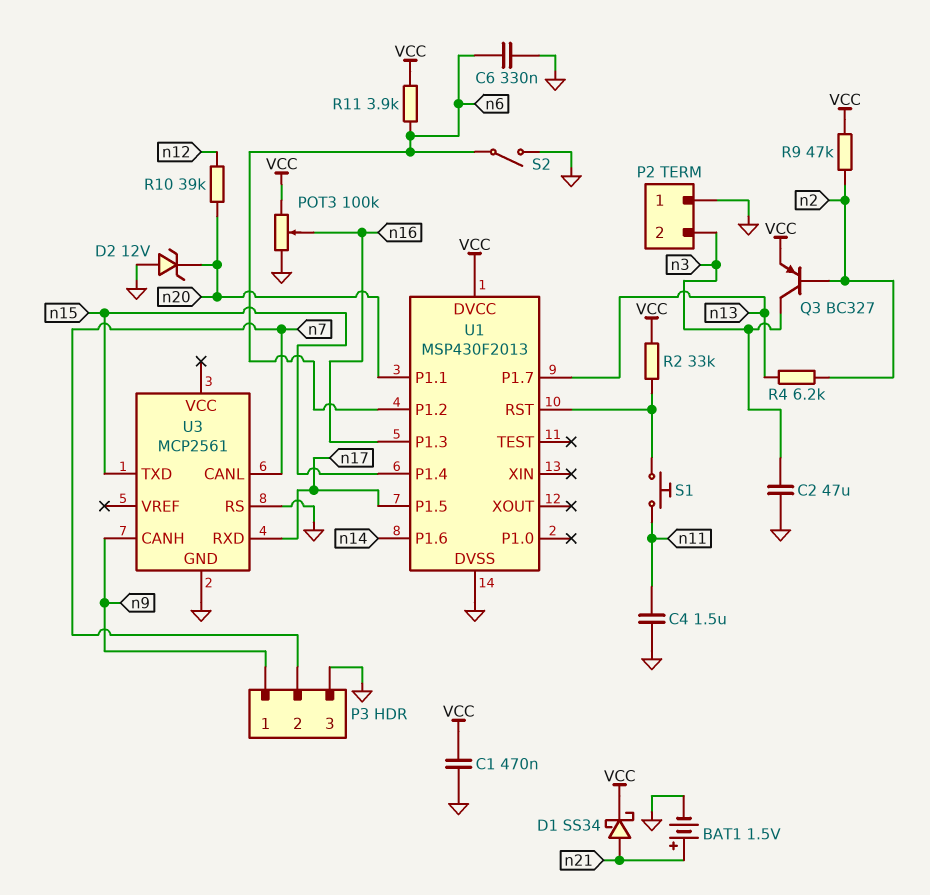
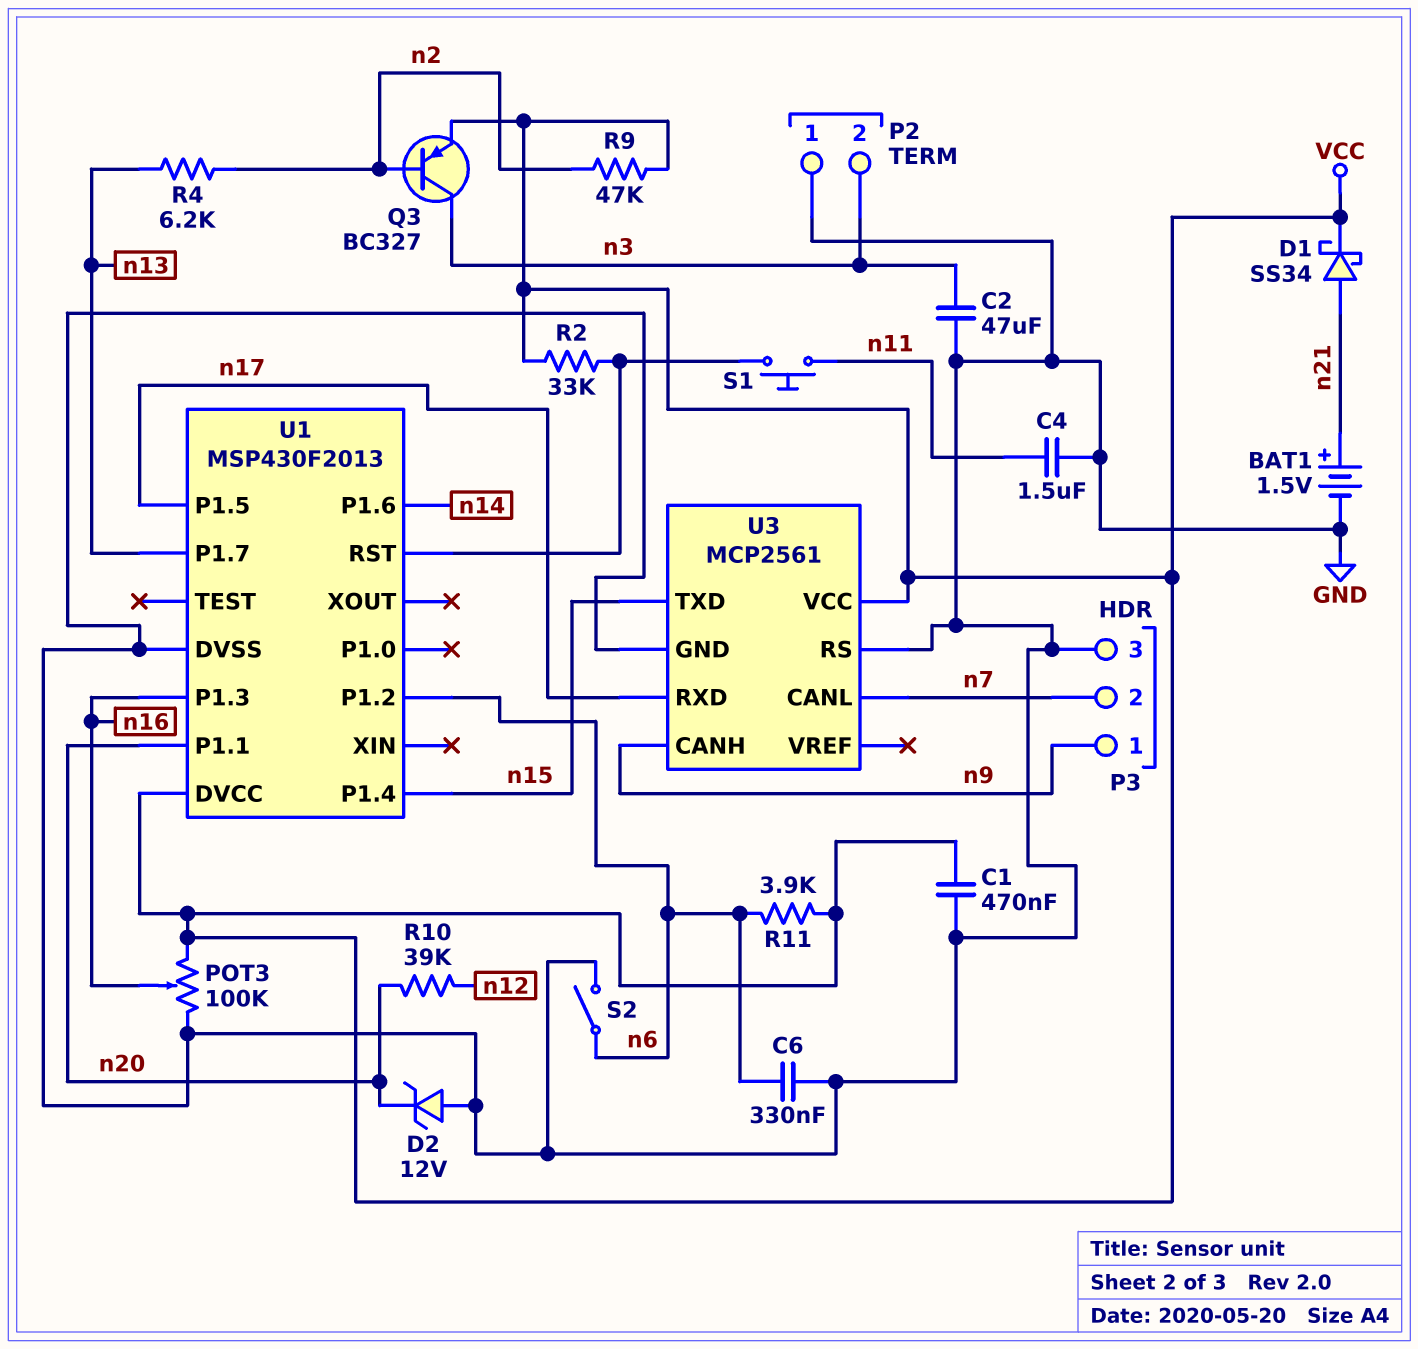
U3 pin VCC: none -> VCC

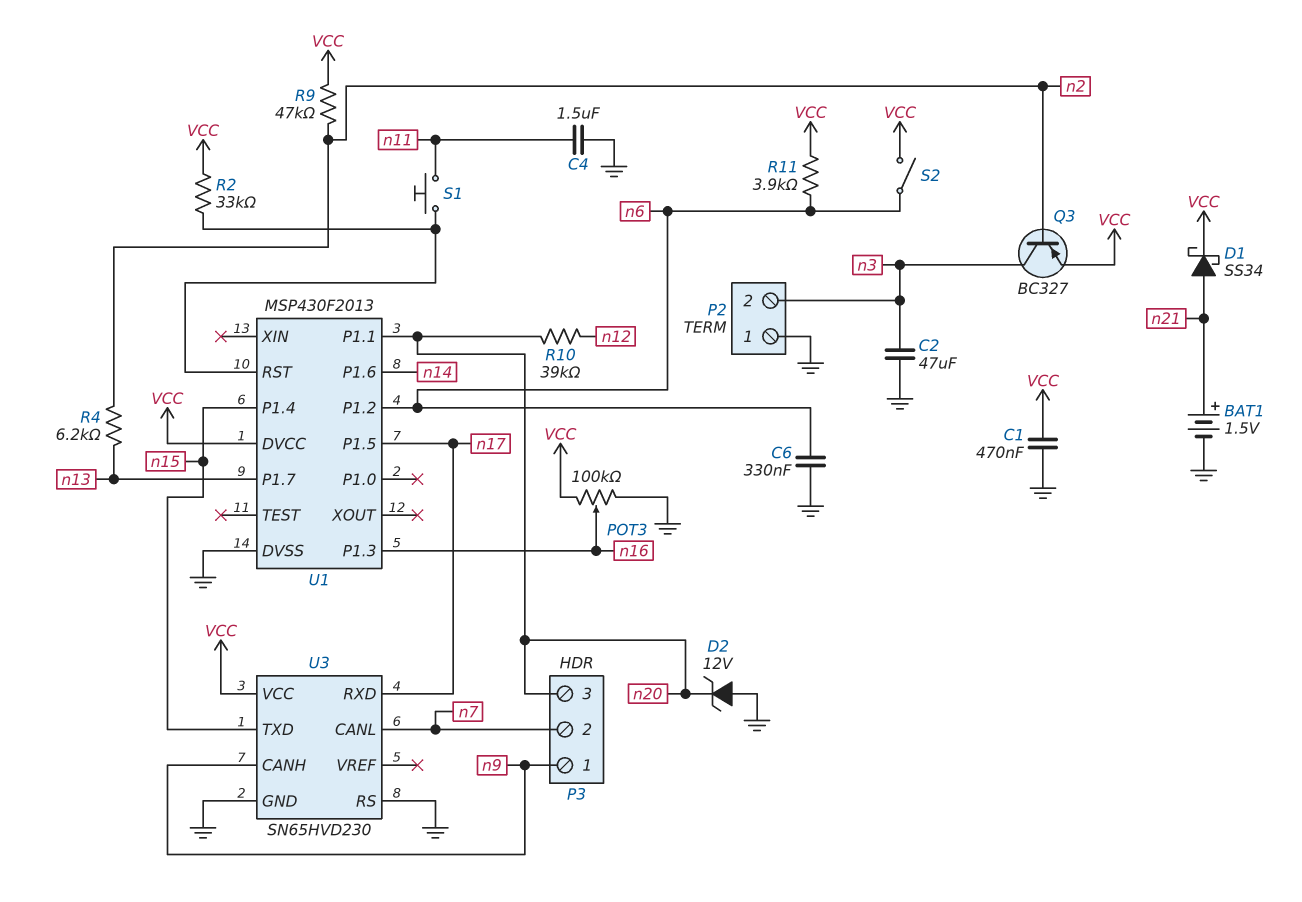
P3 pin 3: GND -> n20
S2: switch (GND, n6) -> switch (VCC, n6)
U3: MCP2561 -> SN65HVD230

